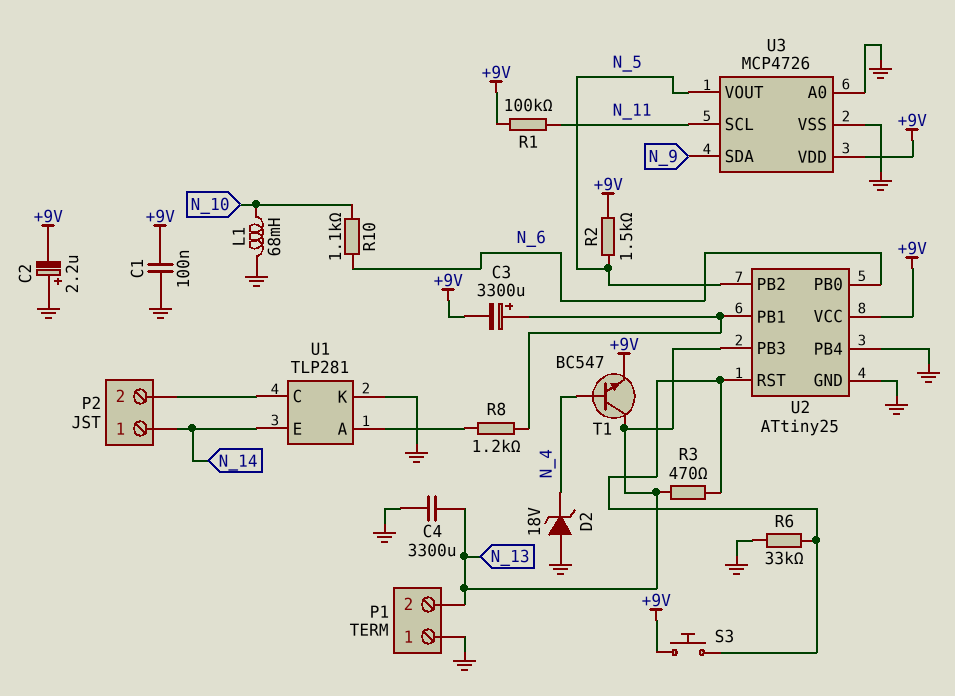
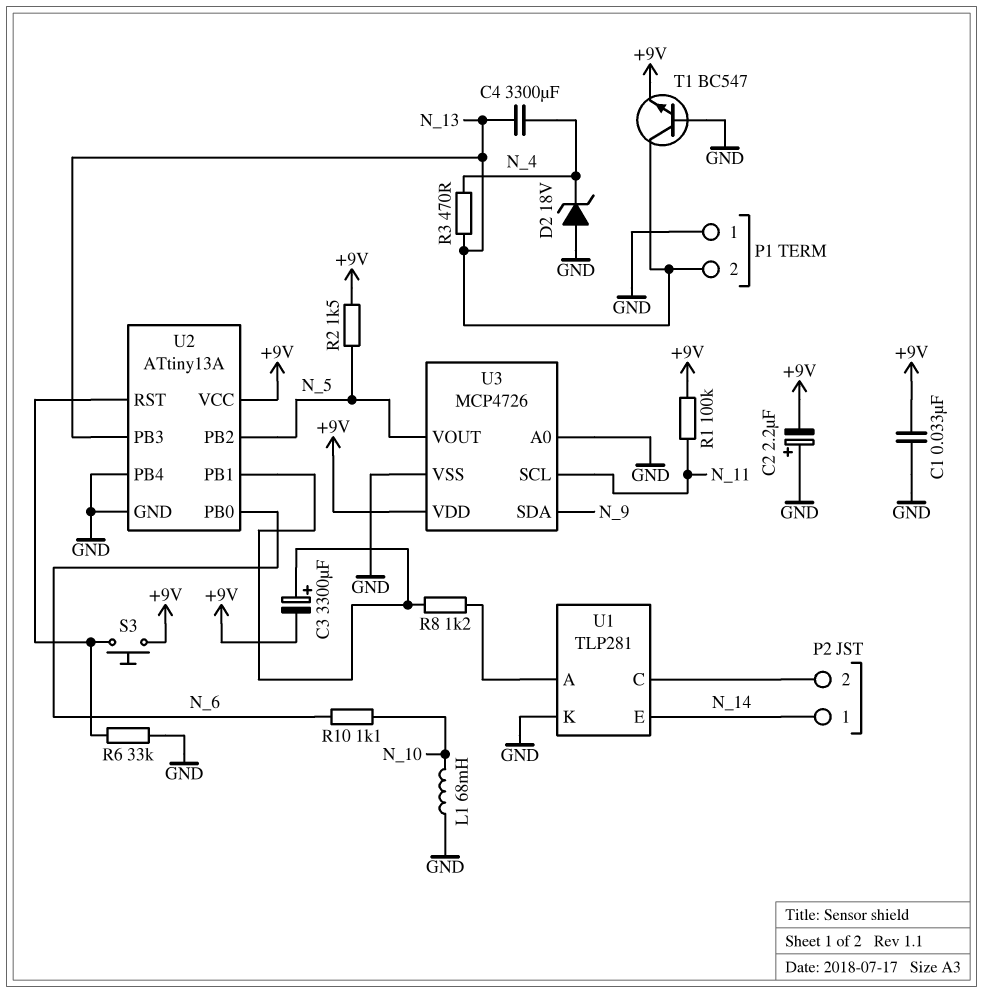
C1: 100nF (+9V, GND) -> 33nF (+9V, GND)
C4: 3300uF (GND, N_13) -> 3300uF (N_4, N_13)
R3: 470 (N_13, U2/RST) -> 470 (N_4, N_13)
T1: NPN BC547 (B N_4, C N_13, E +9V) -> NPN BC547 (B GND, C N_13, E +9V)
U2: ATtiny25 -> ATtiny13A

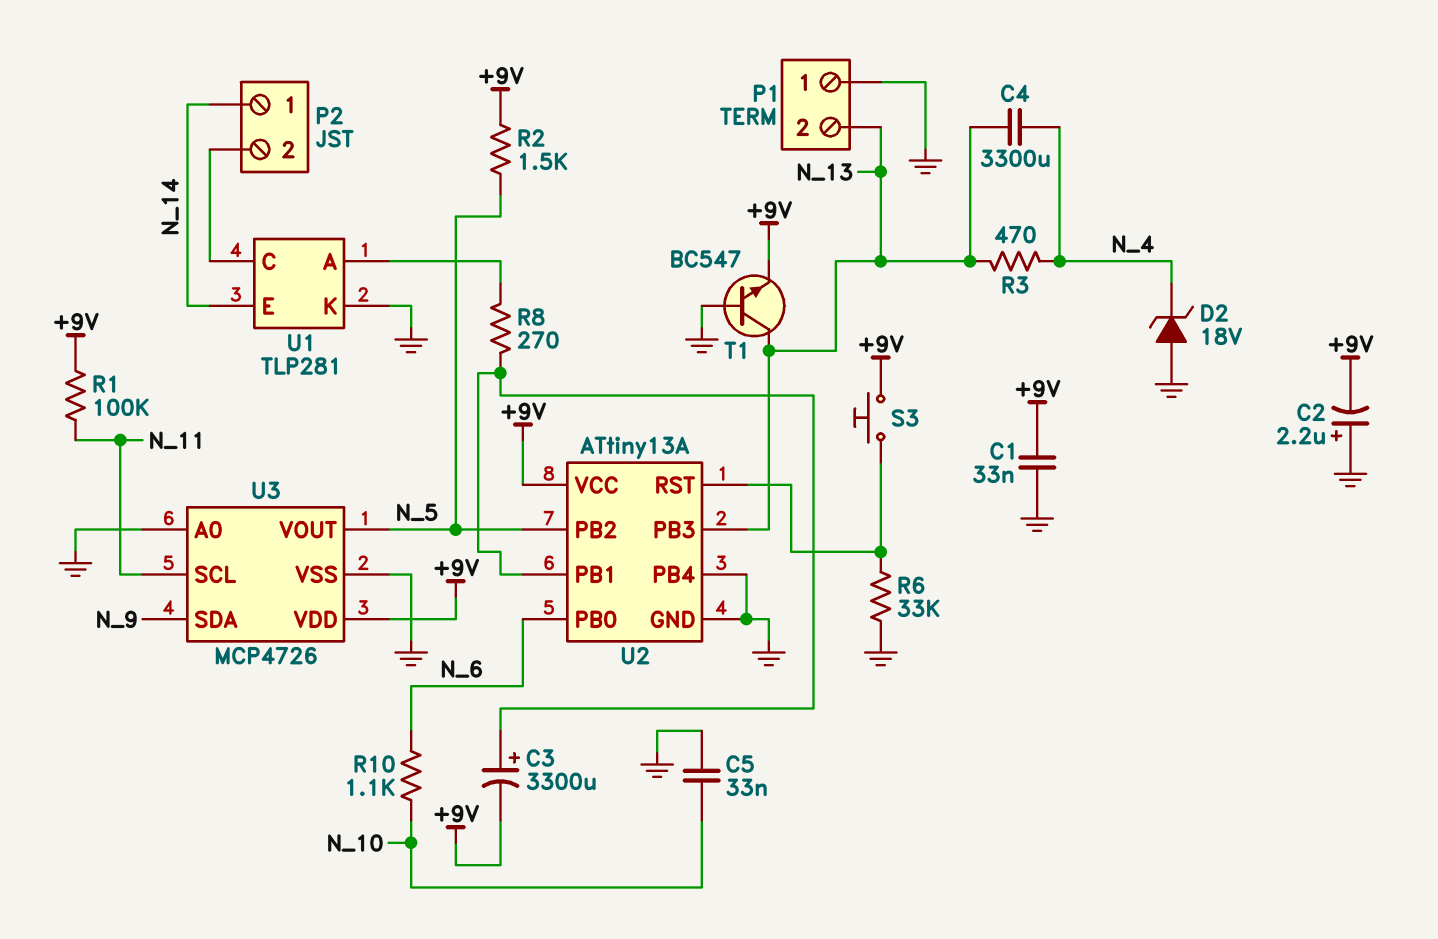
C5: none -> 33nF (GND, N_10)
L1: 68mH (GND, N_10) -> none
R8: 1.2k (U1/A, U2/PB1) -> 270 (U1/A, U2/PB1)

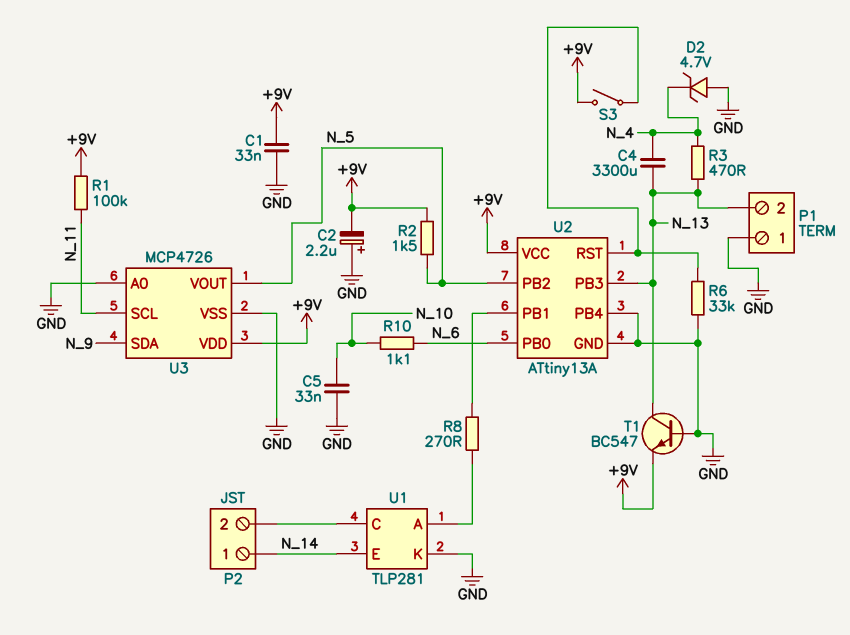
C3: 3300uF (plus U2/PB1, minus +9V) -> none
D2: zener 18V (A GND, K N_4) -> zener 4.7V (A GND, K N_4)
S3: button (+9V, U2/RST) -> switch (+9V, U2/RST)

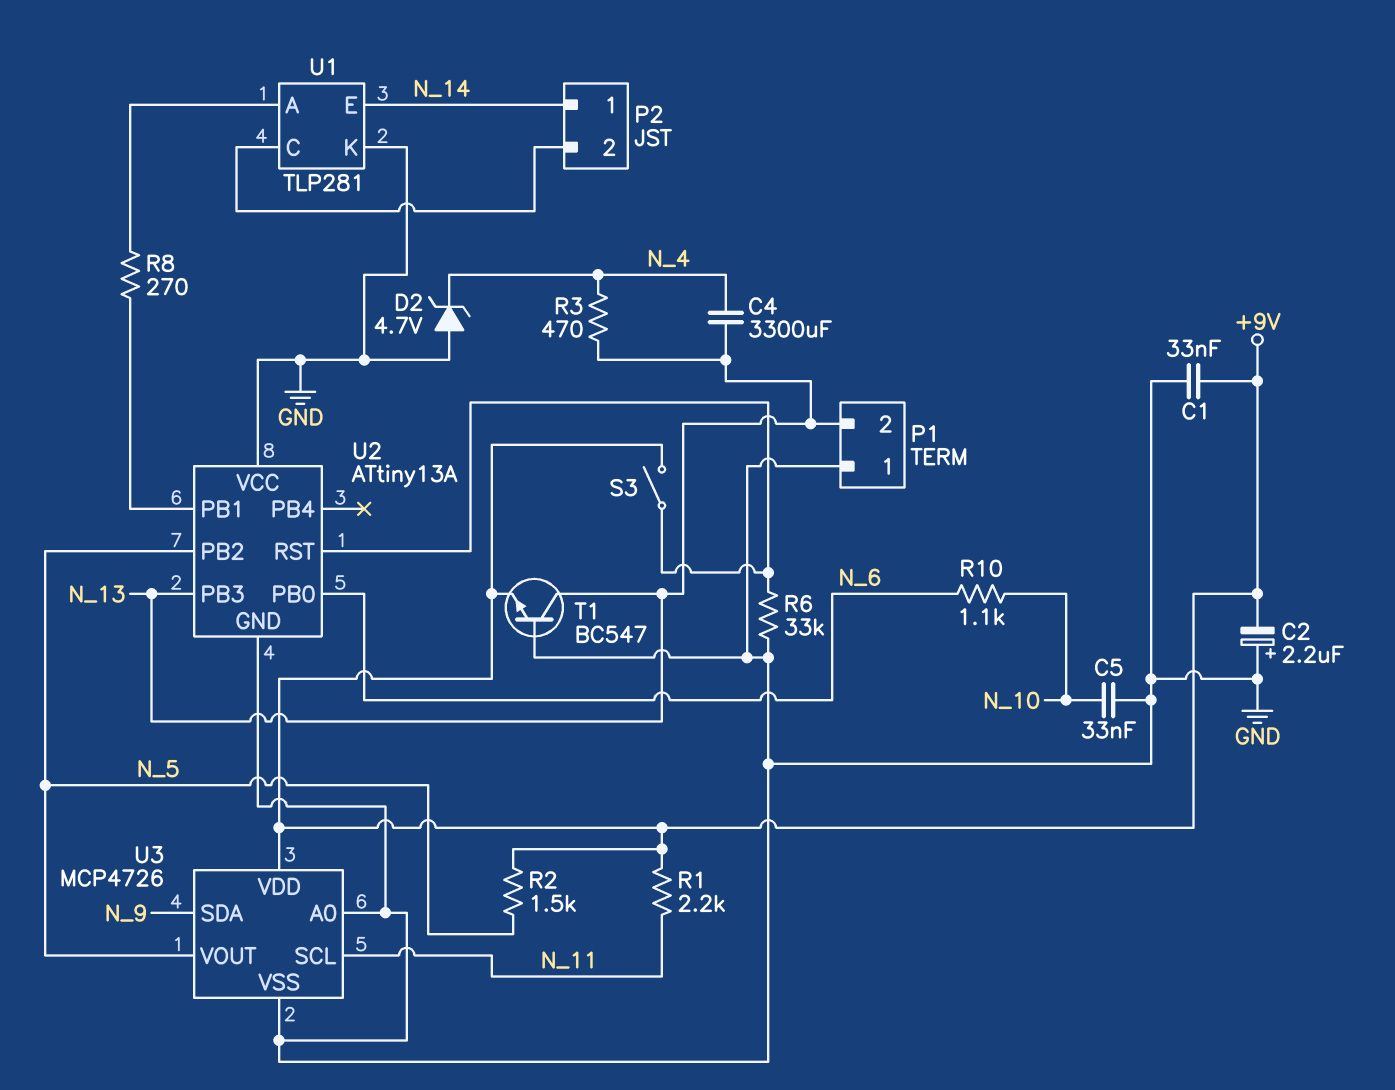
R1: 100k (+9V, N_11) -> 2.2k (+9V, N_11)
U2 pin PB4: GND -> none
U2 pin VCC: +9V -> GND

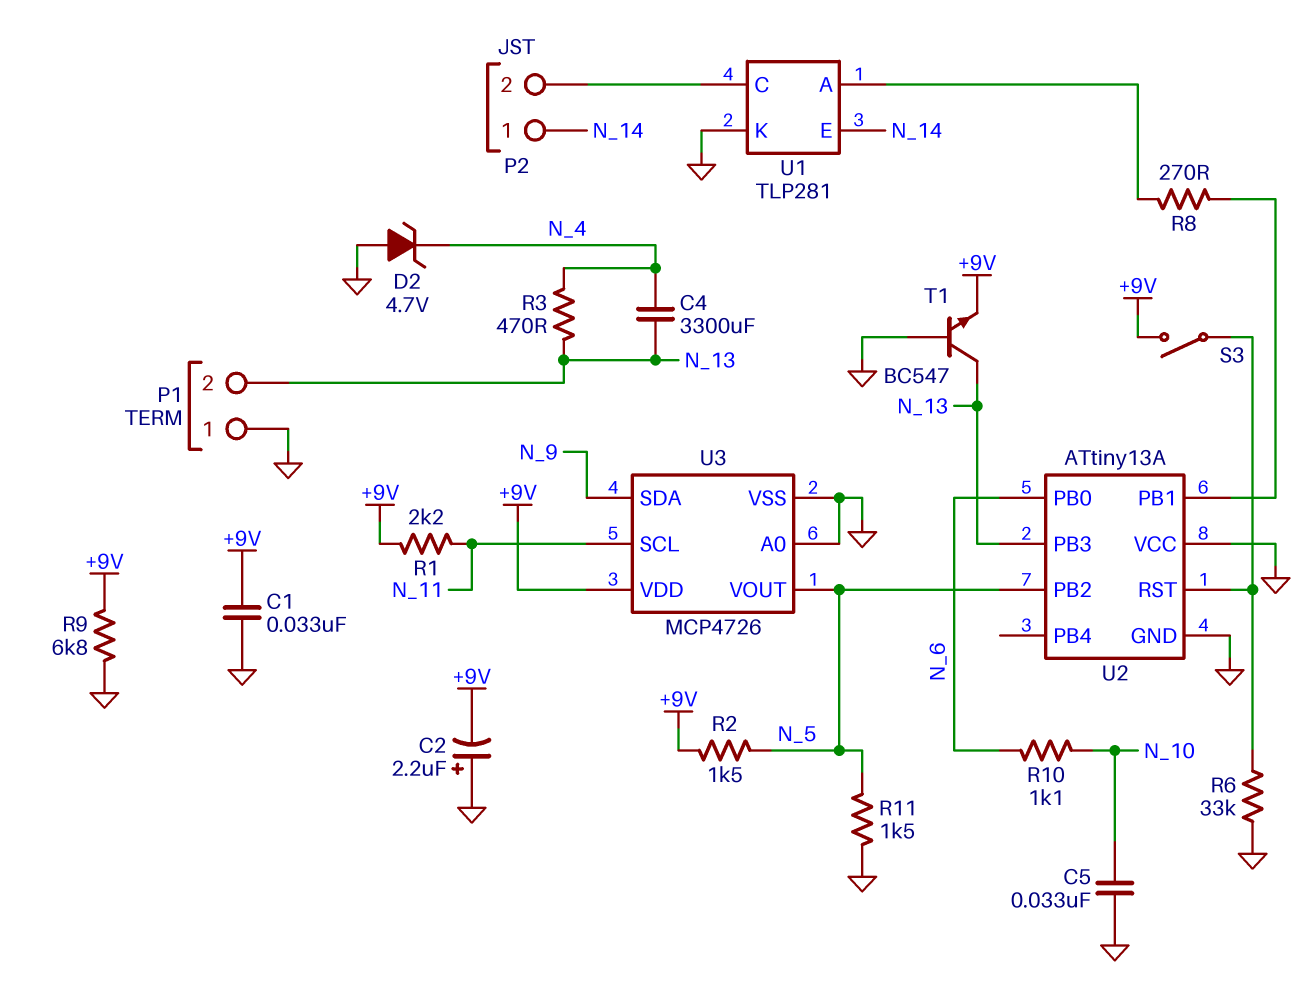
R9: none -> 6.8k (+9V, GND)
R11: none -> 1.5k (GND, N_5)

